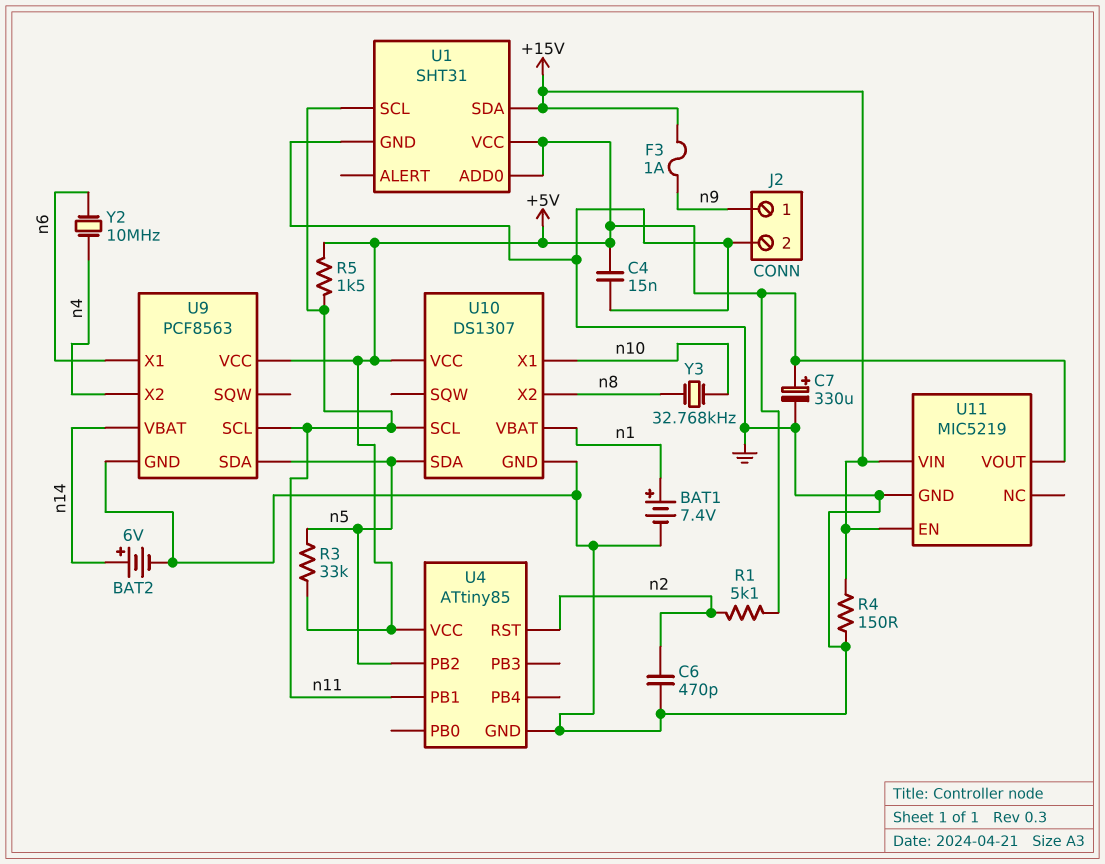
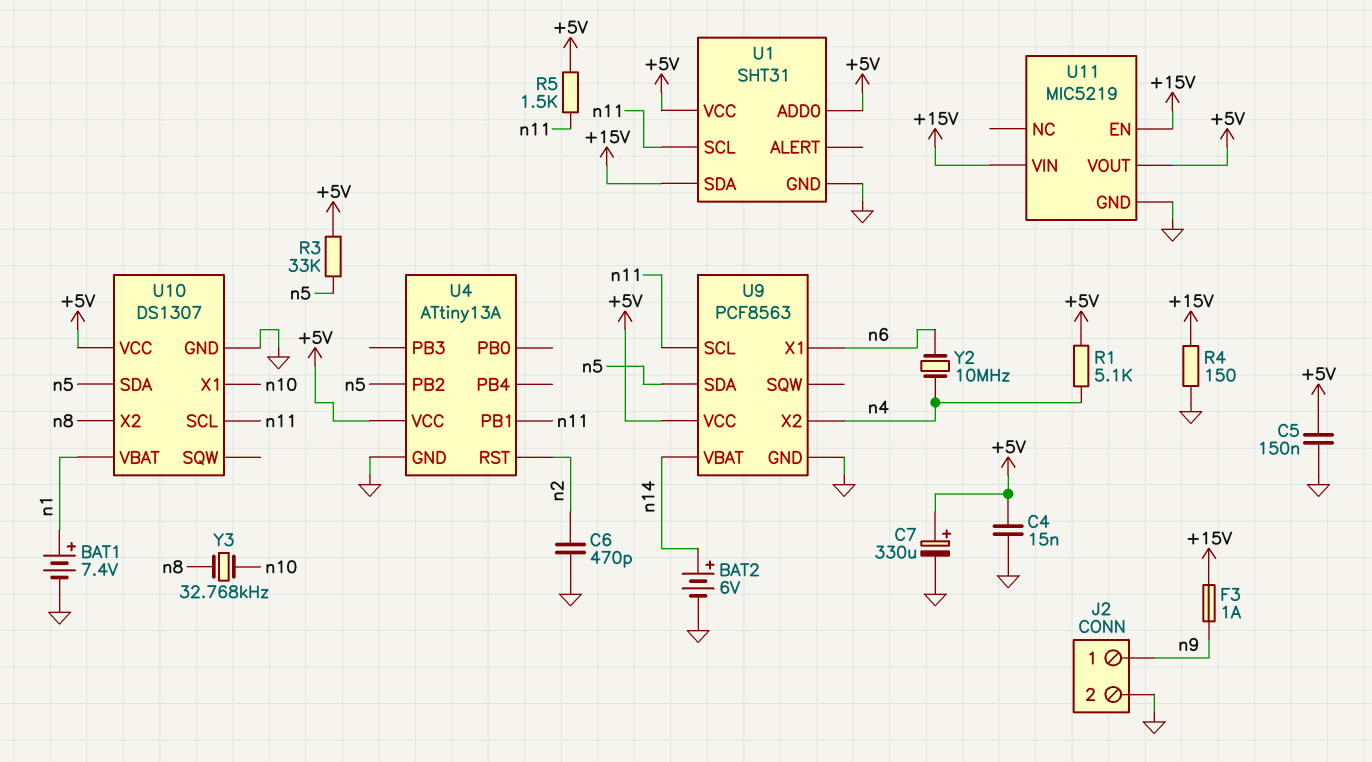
C5: none -> 150nF (+5V, GND)
R1: 5.1k (+5V, n2) -> 5.1k (+5V, n4)
U4: ATtiny85 -> ATtiny13A

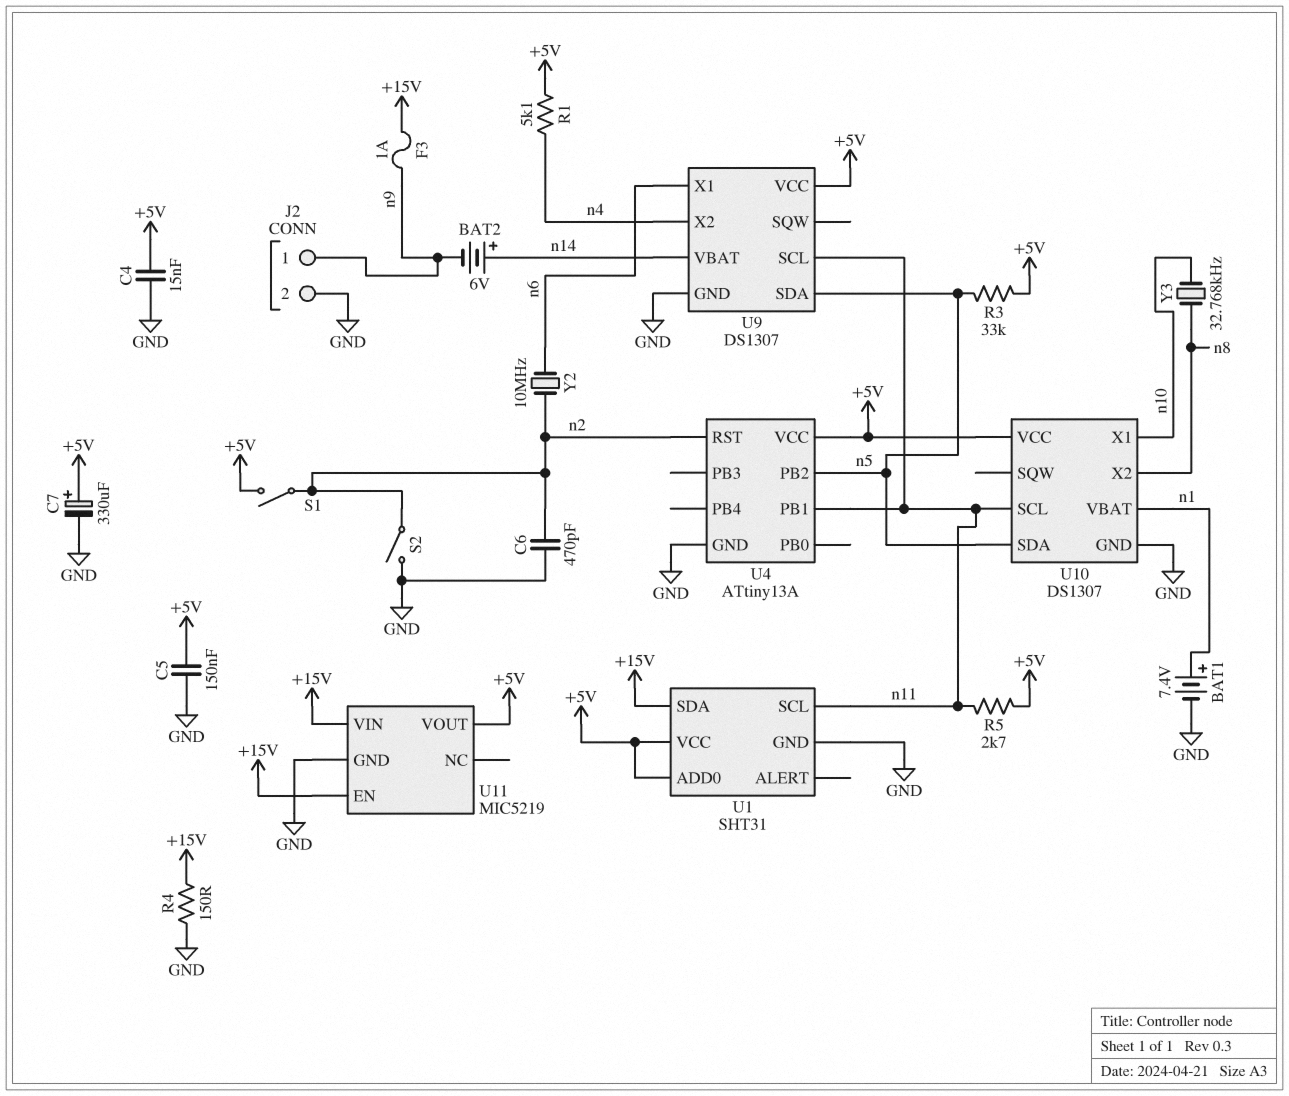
BAT2: 6V (plus n14, minus GND) -> 6V (plus n14, minus n9)
R5: 1.5k (+5V, n11) -> 2.7k (+5V, n11)
S1: none -> switch (+5V, n2)
S2: none -> switch (GND, n2)
U9: PCF8563 -> DS1307
Y2: 10MHz (n4, n6) -> 10MHz (n2, n6)

